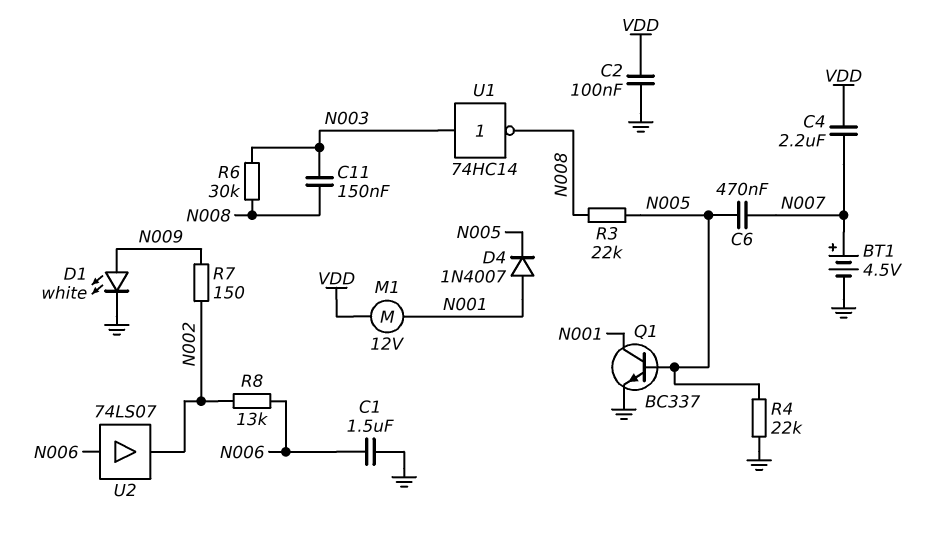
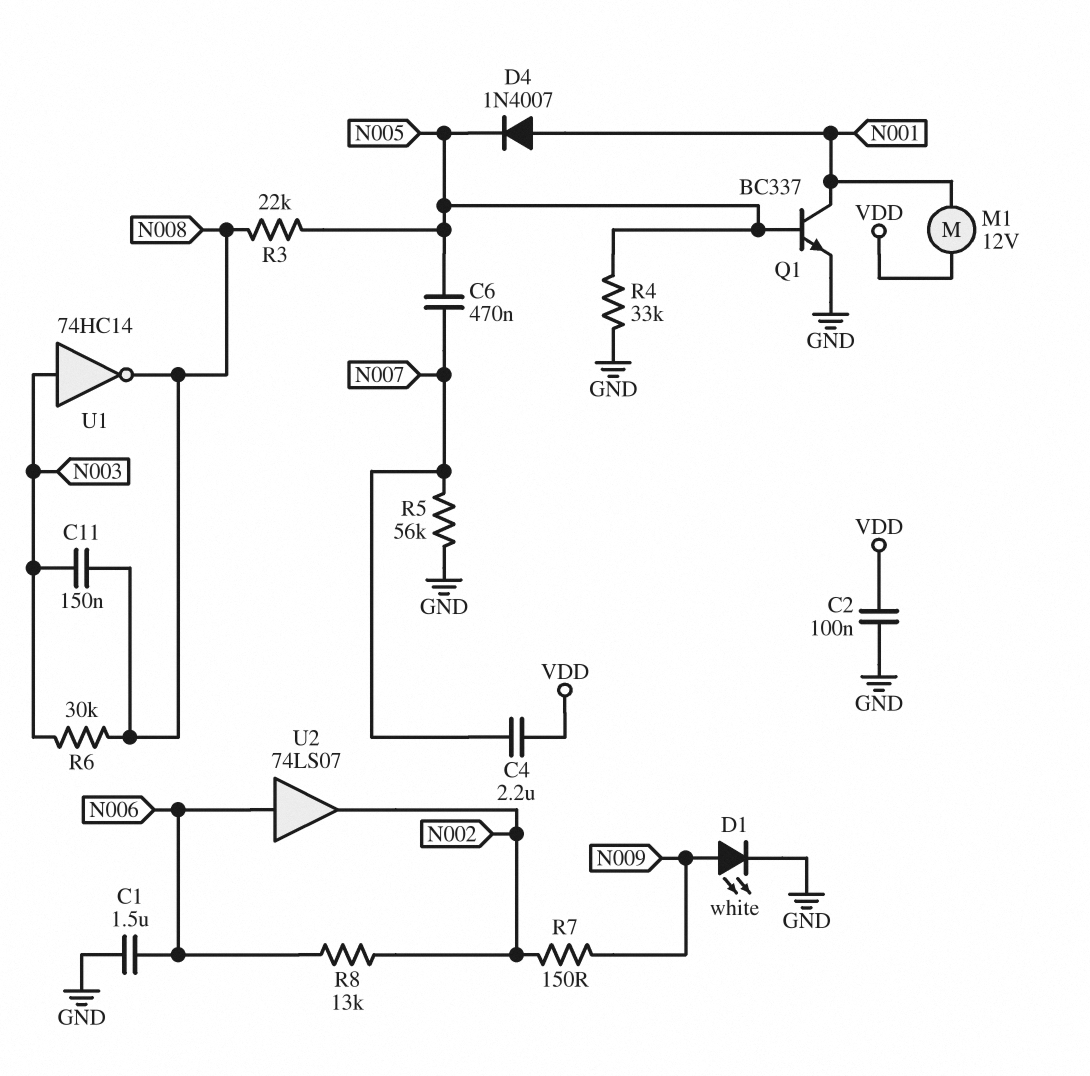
BT1: 4.5V (plus N007, minus GND) -> none
R4: 22k (GND, N005) -> 33k (GND, N005)
R5: none -> 56k (GND, N007)

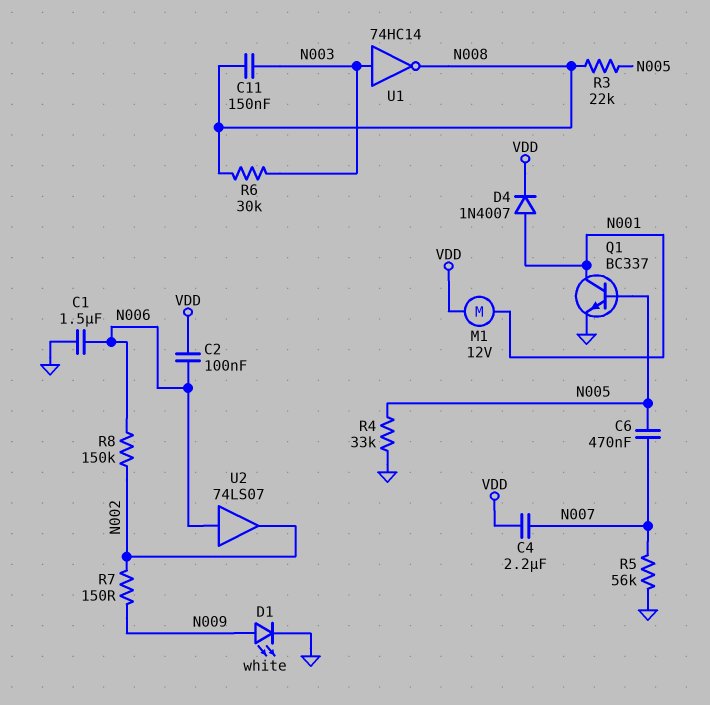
C2: 100nF (GND, VDD) -> 100nF (N006, VDD)
D4: diode 1N4007 (A N001, K N005) -> diode 1N4007 (A N001, K VDD)
R8: 13k (N002, N006) -> 150k (N002, N006)

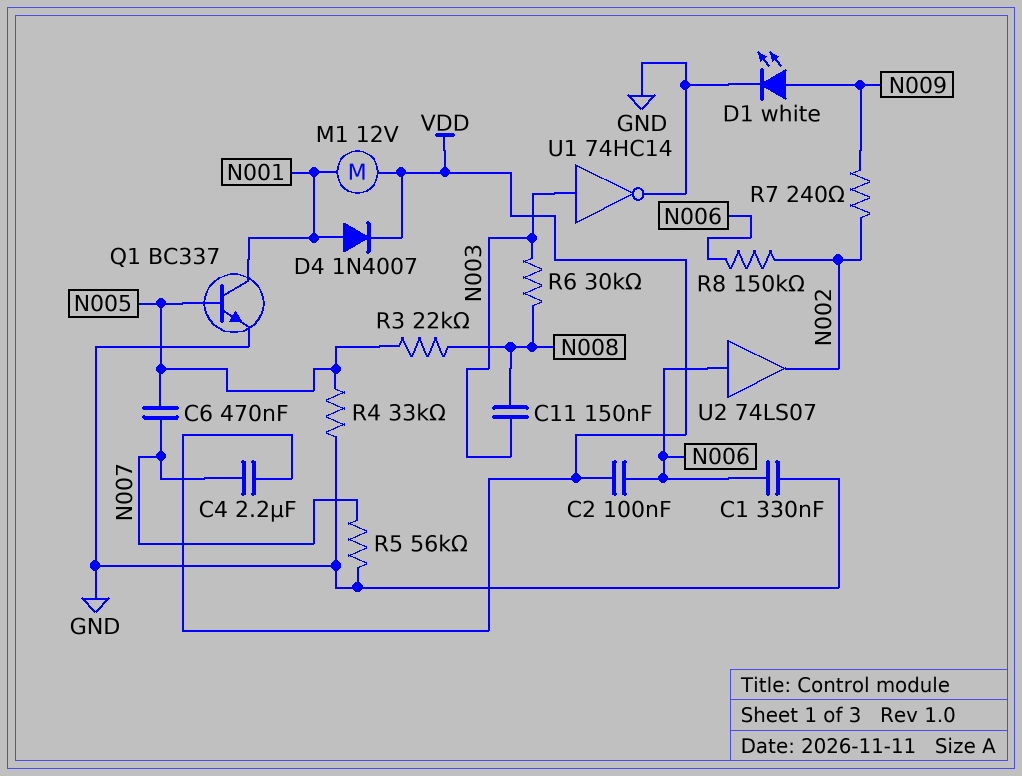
C1: 1.5uF (GND, N006) -> 330nF (GND, N006)
R7: 150 (N002, N009) -> 240 (N002, N009)
U1: NOT 74HC14 (in N003, out N008) -> NOT 74HC14 (in N003, out GND)

